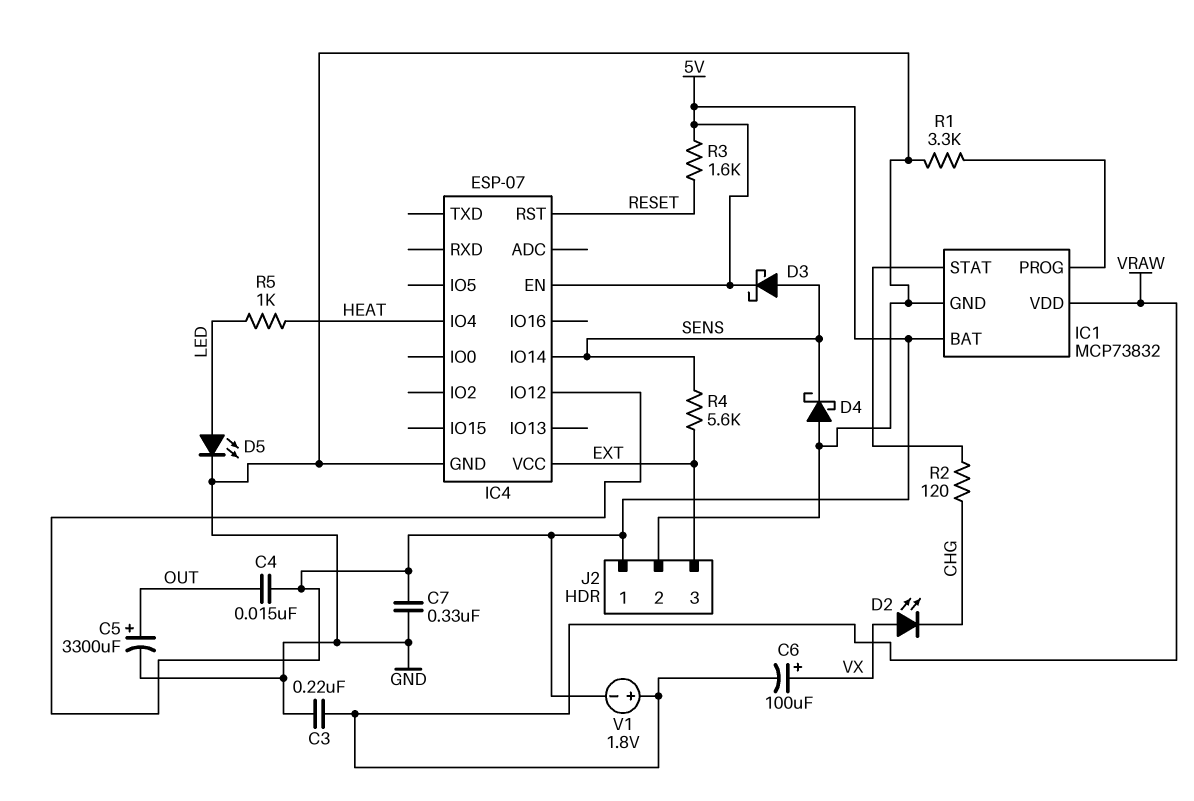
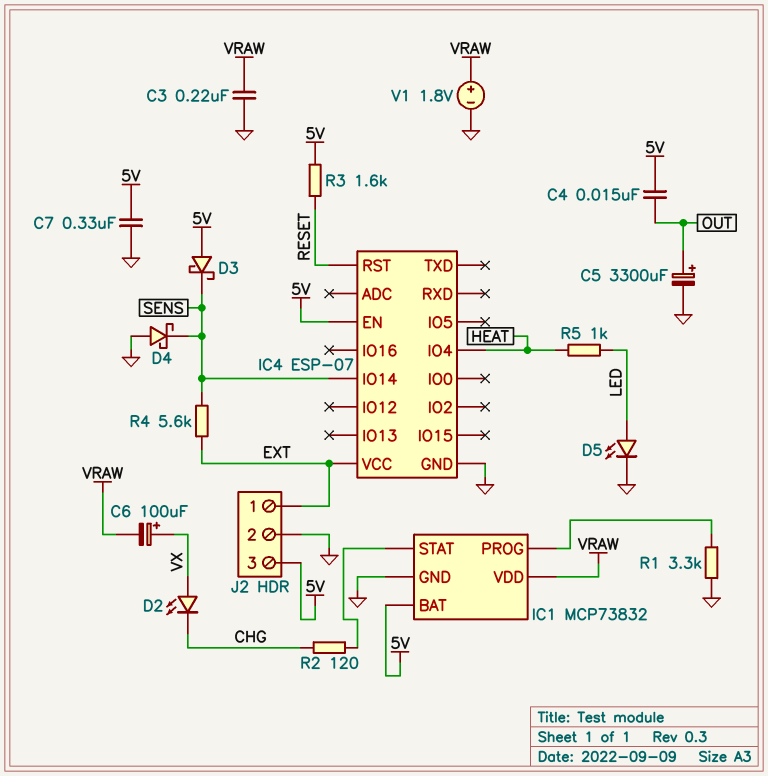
D3: schottky (A SENS, K 5V) -> schottky (A 5V, K SENS)
IC4 pin IO12: 5V -> none
J2 pin 1: 5V -> EXT
J2 pin 3: EXT -> 5V
V1: 1.8V (plus VRAW, minus 5V) -> 1.8V (plus VRAW, minus GND)

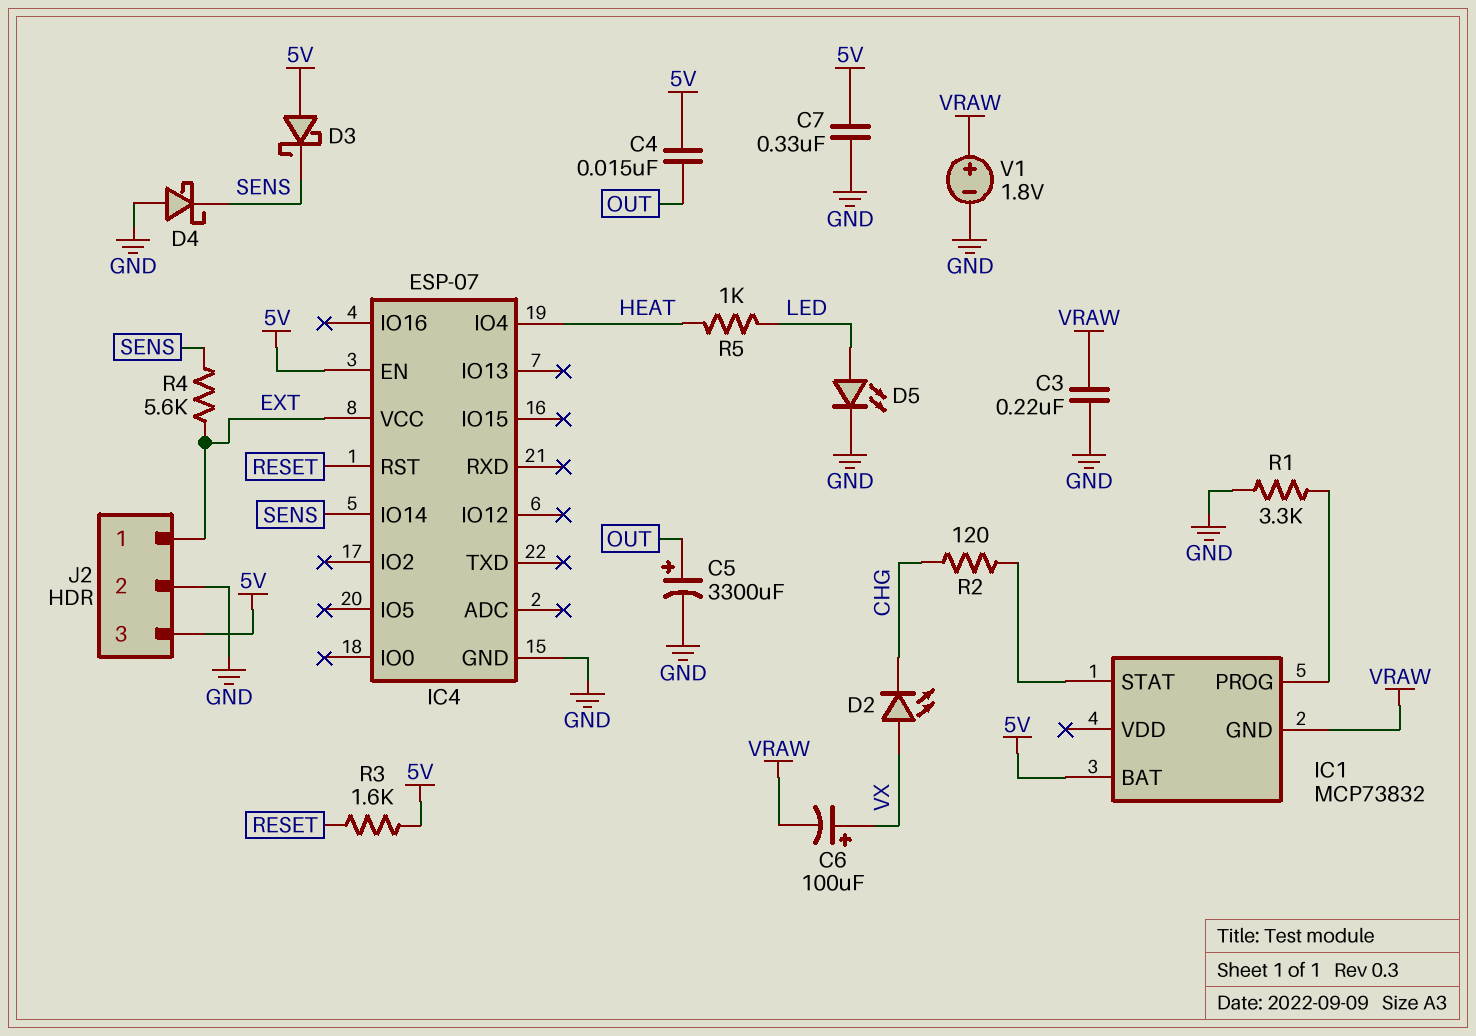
IC1 pin GND: GND -> VRAW
IC1 pin VDD: VRAW -> none

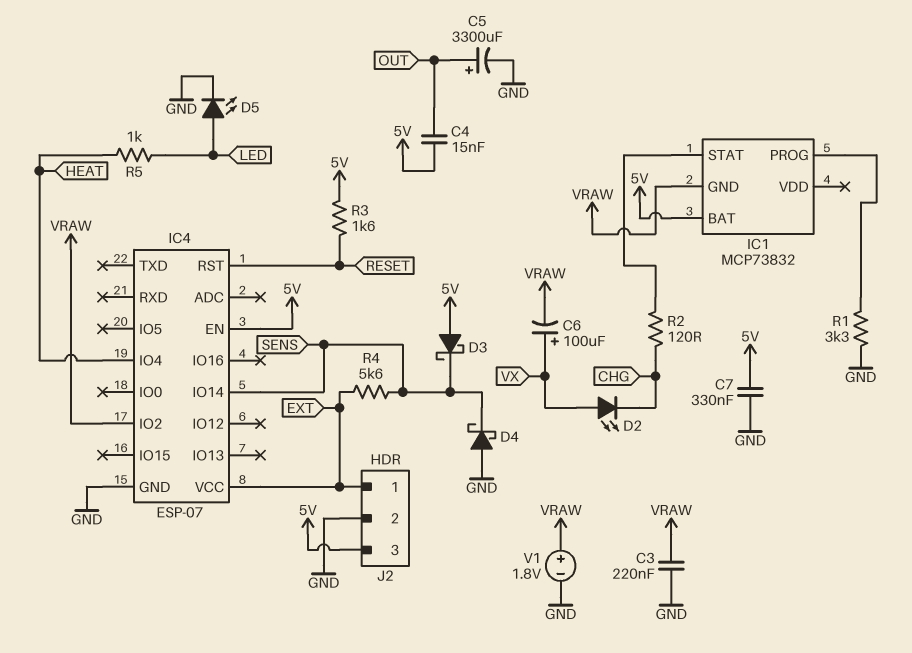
IC4 pin IO2: none -> VRAW

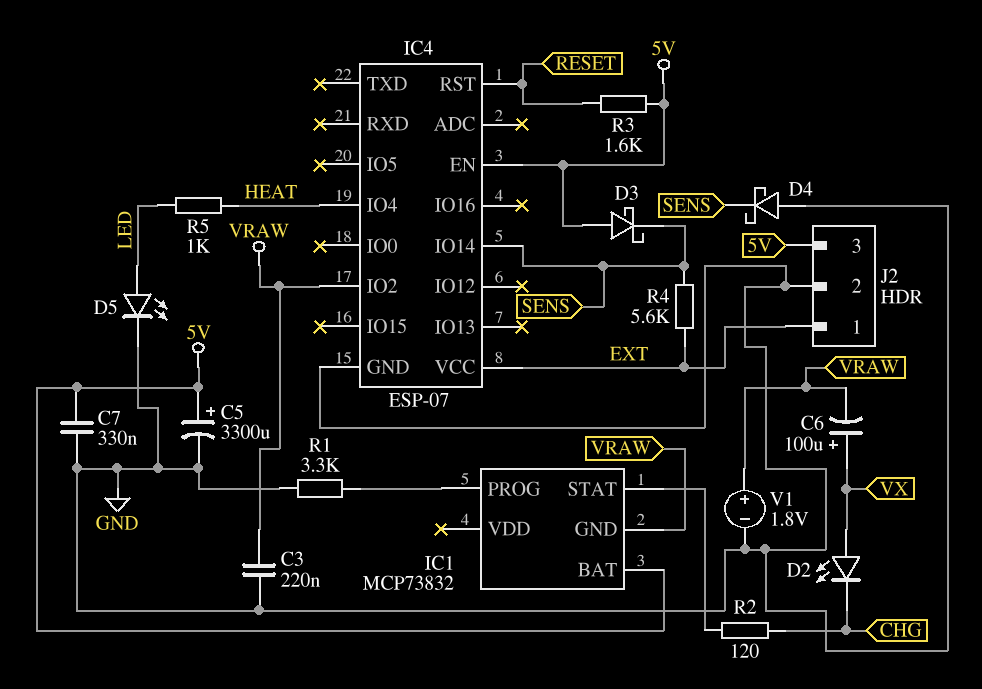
C4: 15nF (5V, OUT) -> none
C5: 3300uF (plus OUT, minus GND) -> 3300uF (plus 5V, minus GND)

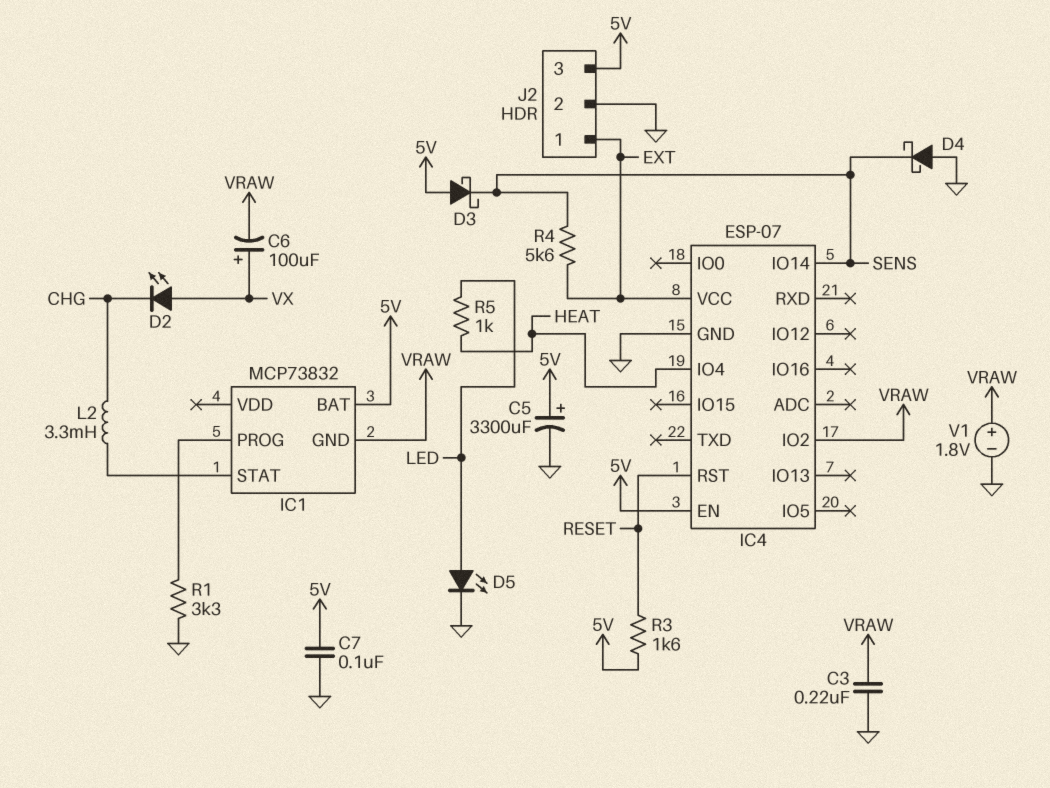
C7: 330nF (5V, GND) -> 100nF (5V, GND)
L2: none -> 3.3mH (CHG, IC1/STAT)
R2: 120 (CHG, IC1/STAT) -> none

